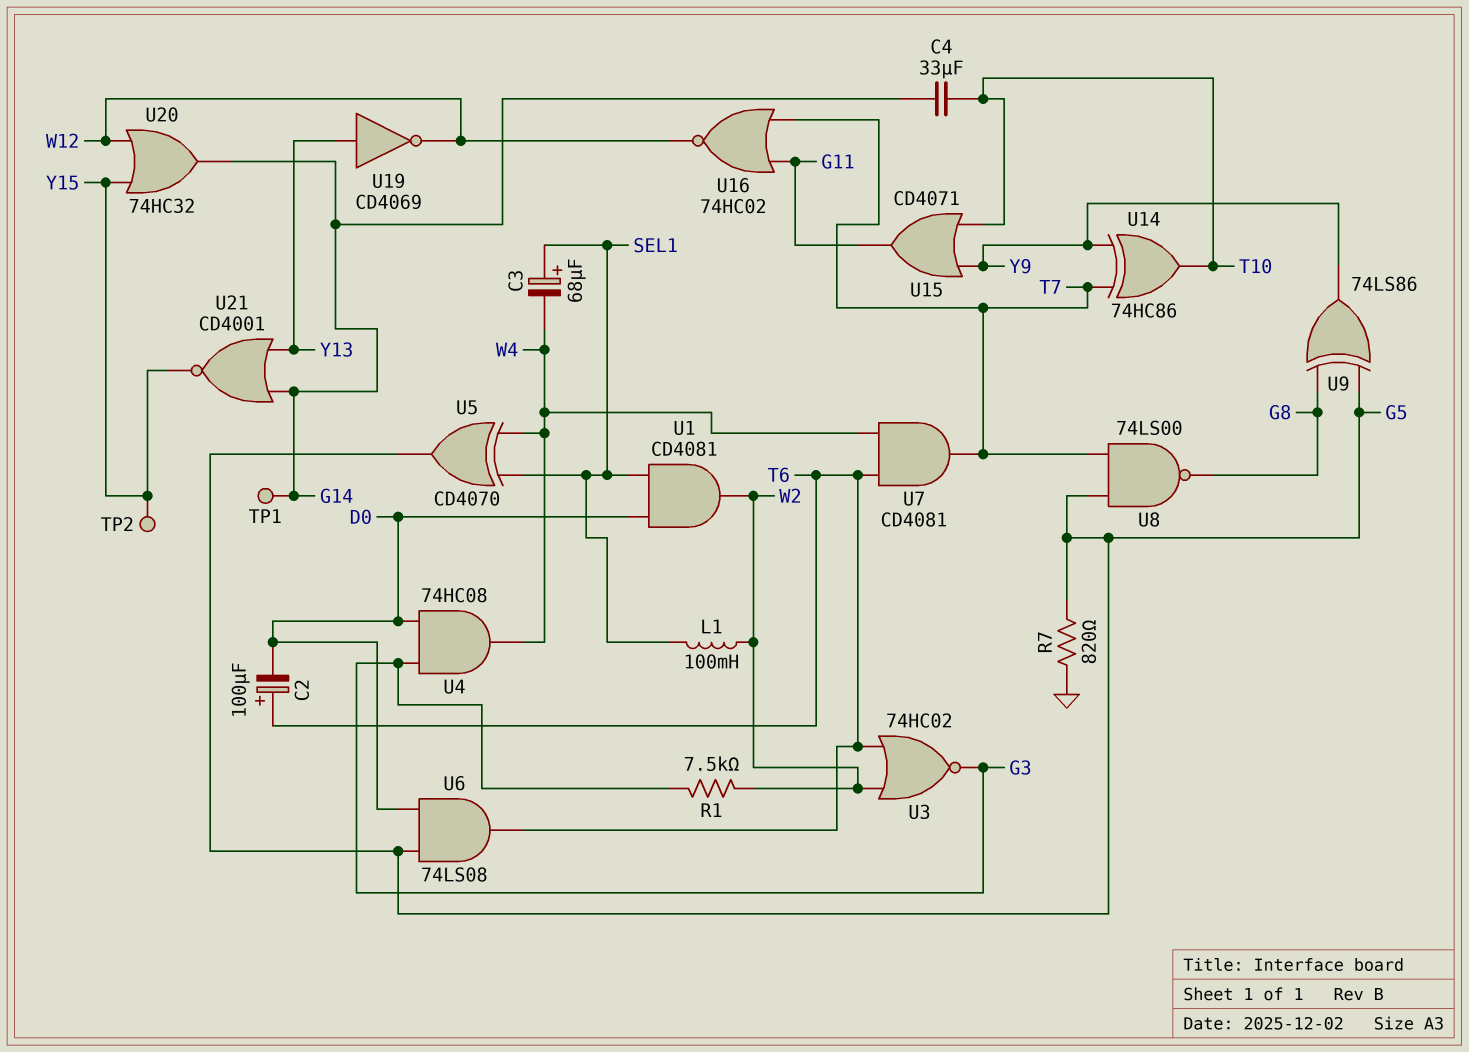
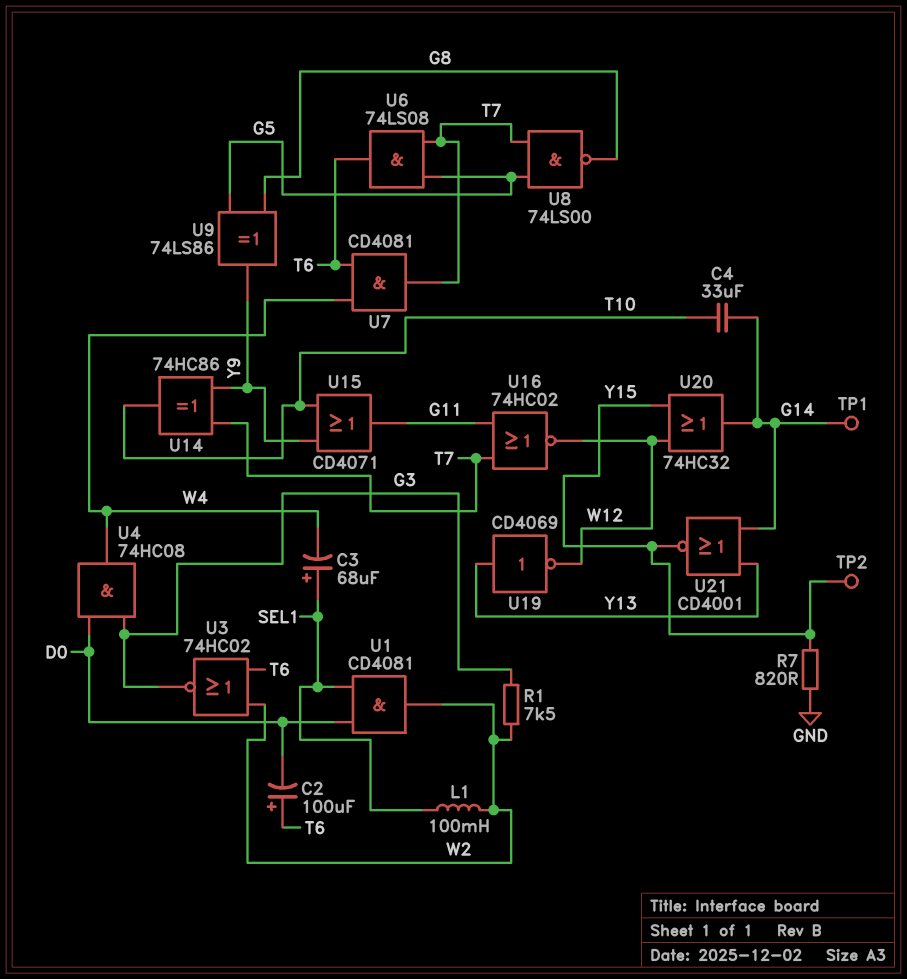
R7: 820 (G5, GND) -> 820 (GND, Y15)
U5: XOR CD4070 (in SEL1, in W4, out G5) -> none
U6: AND 74LS08 (in D0, in G5, out T6) -> AND 74LS08 (in G5, in T7, out T6)

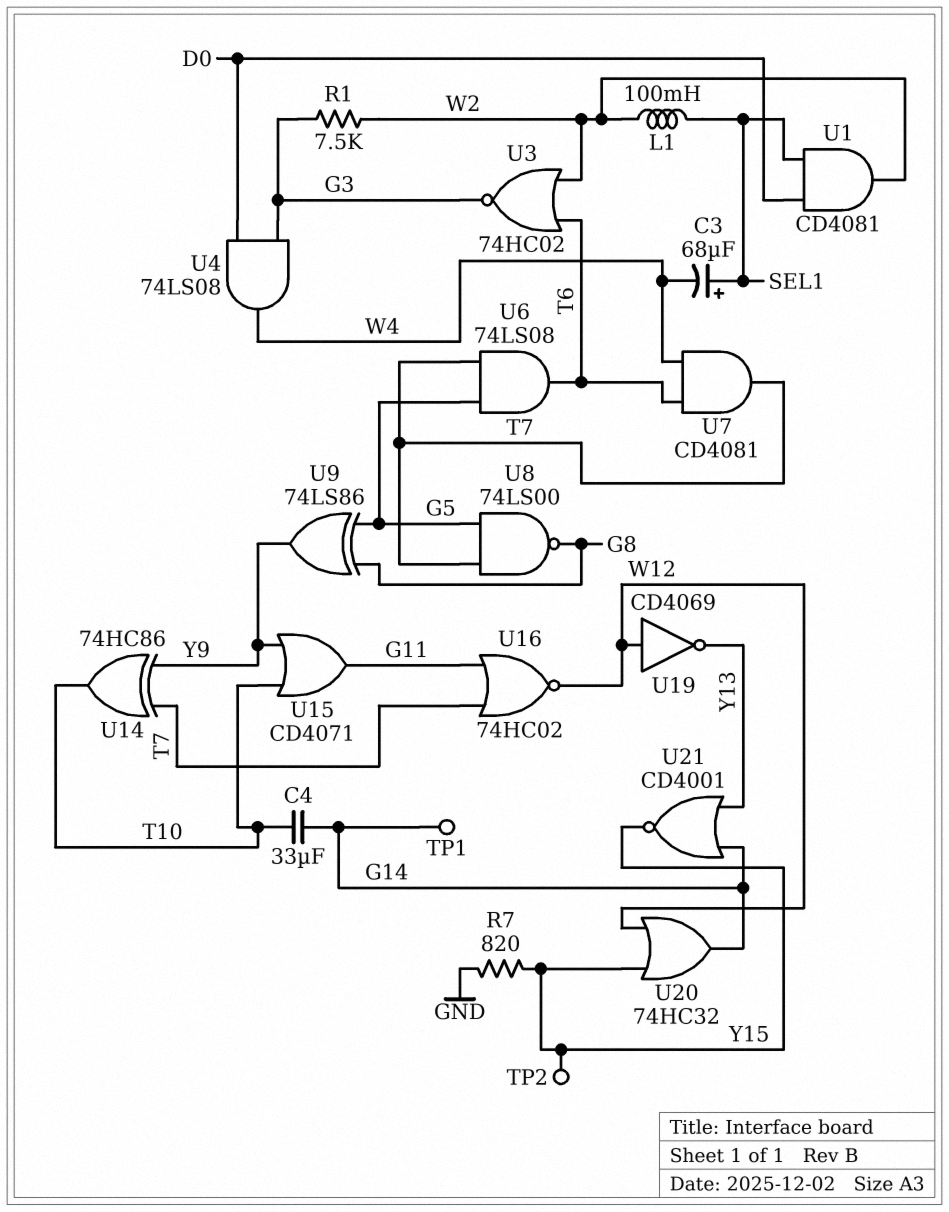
C2: 100uF (plus T6, minus D0) -> none
U4: AND 74HC08 (in D0, in G3, out W4) -> AND 74LS08 (in D0, in G3, out W4)
U19: NOT CD4069 (in Y13, out W12) -> NOT CD4069 (in W12, out Y13)

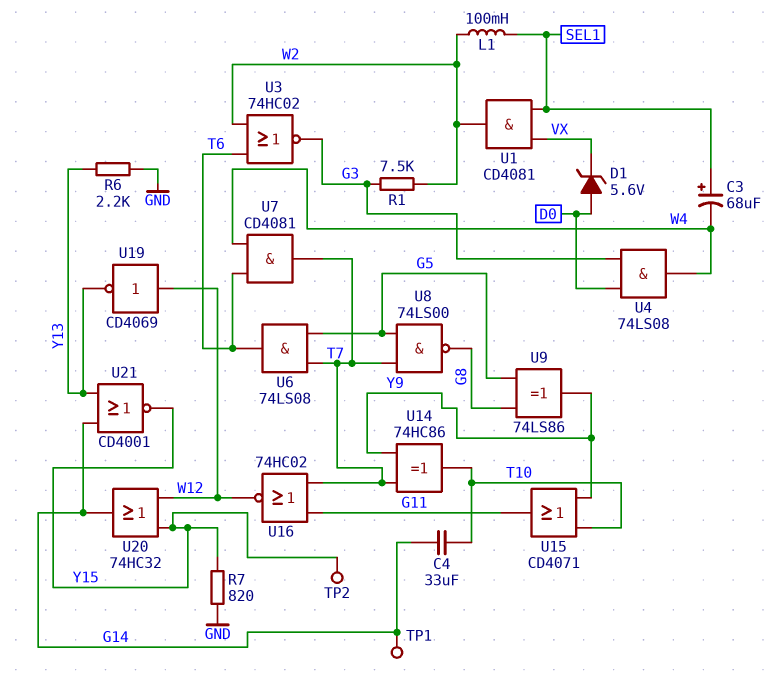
D1: none -> zener 5.6V (A D0, K VX)
R6: none -> 2.2k (GND, Y13)
U1: AND CD4081 (in D0, in SEL1, out W2) -> AND CD4081 (in SEL1, in VX, out W2)

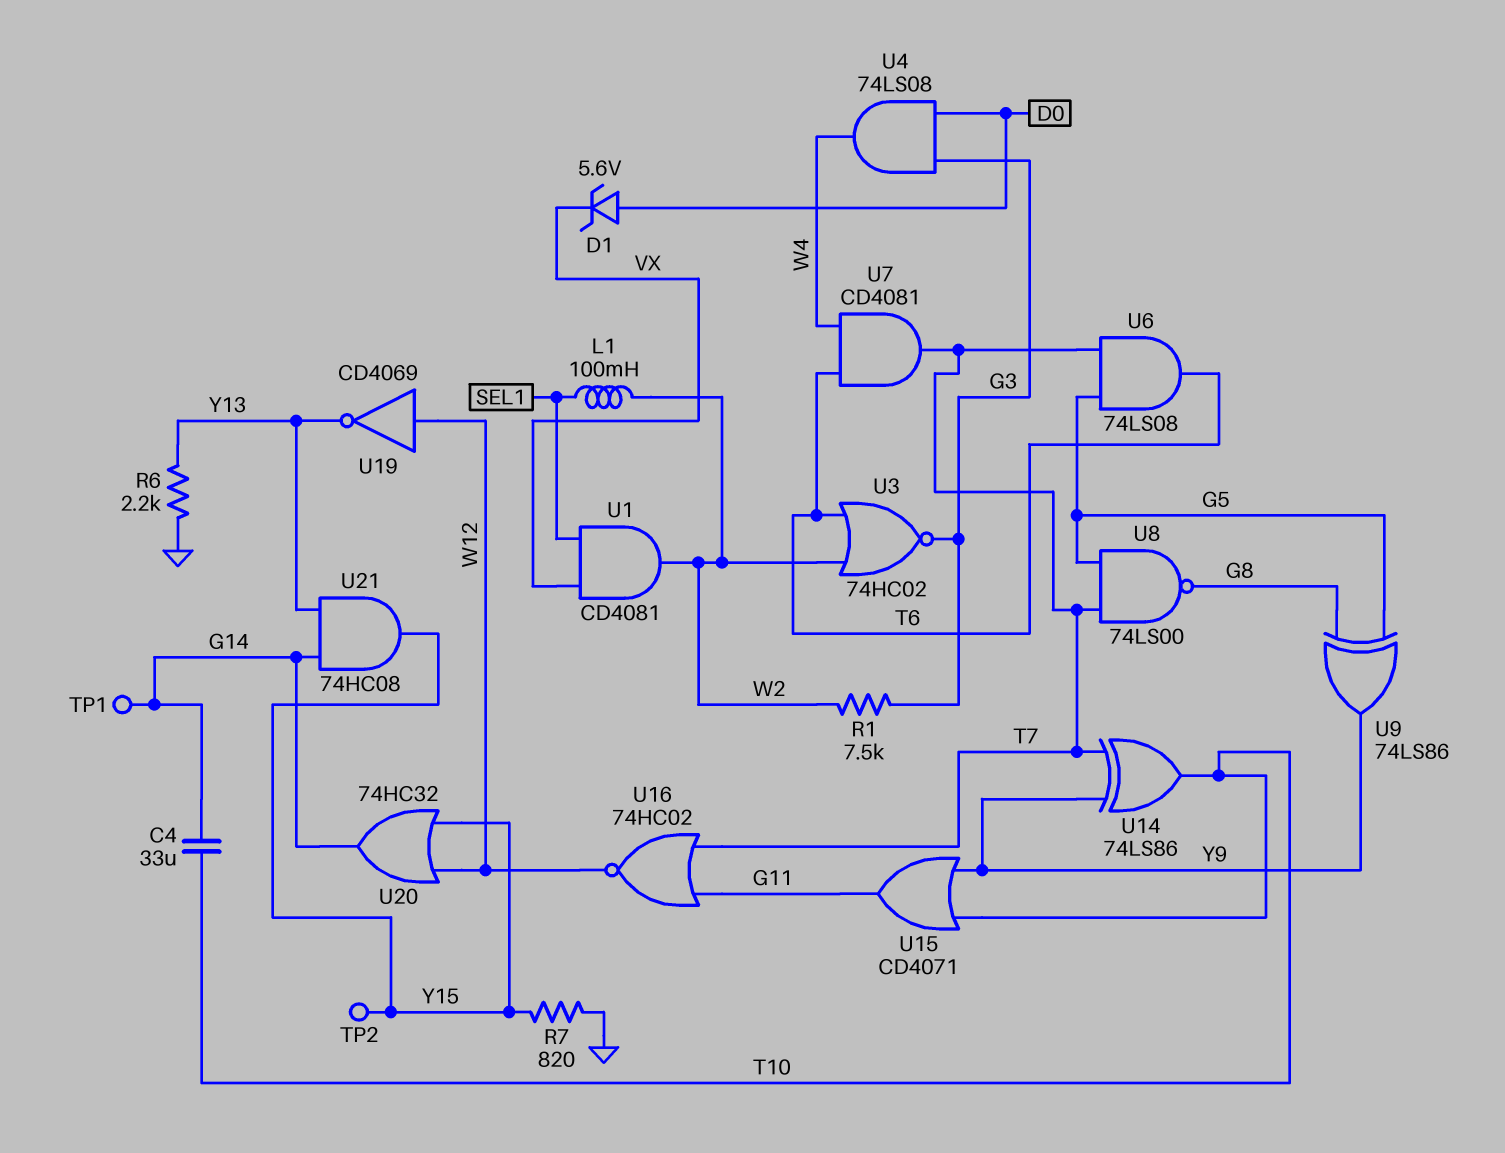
C3: 68uF (plus SEL1, minus W4) -> none
U14: XOR 74HC86 (in T7, in Y9, out T10) -> XOR 74LS86 (in T7, in Y9, out T10)
U21: NOR CD4001 (in G14, in Y13, out Y15) -> AND 74HC08 (in G14, in Y13, out Y15)

